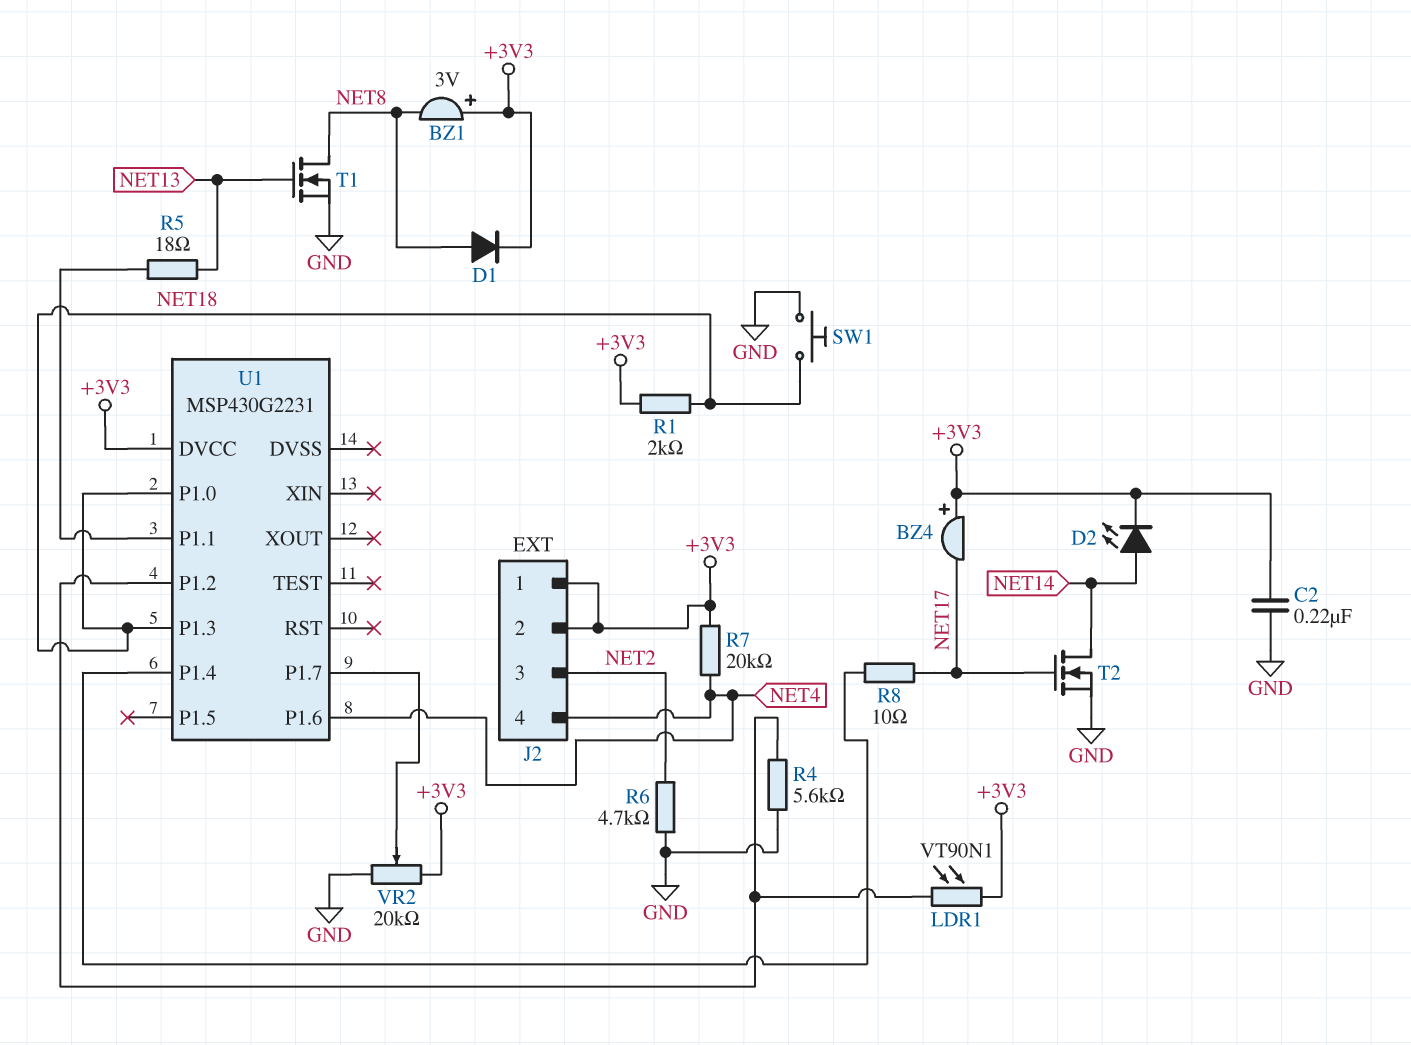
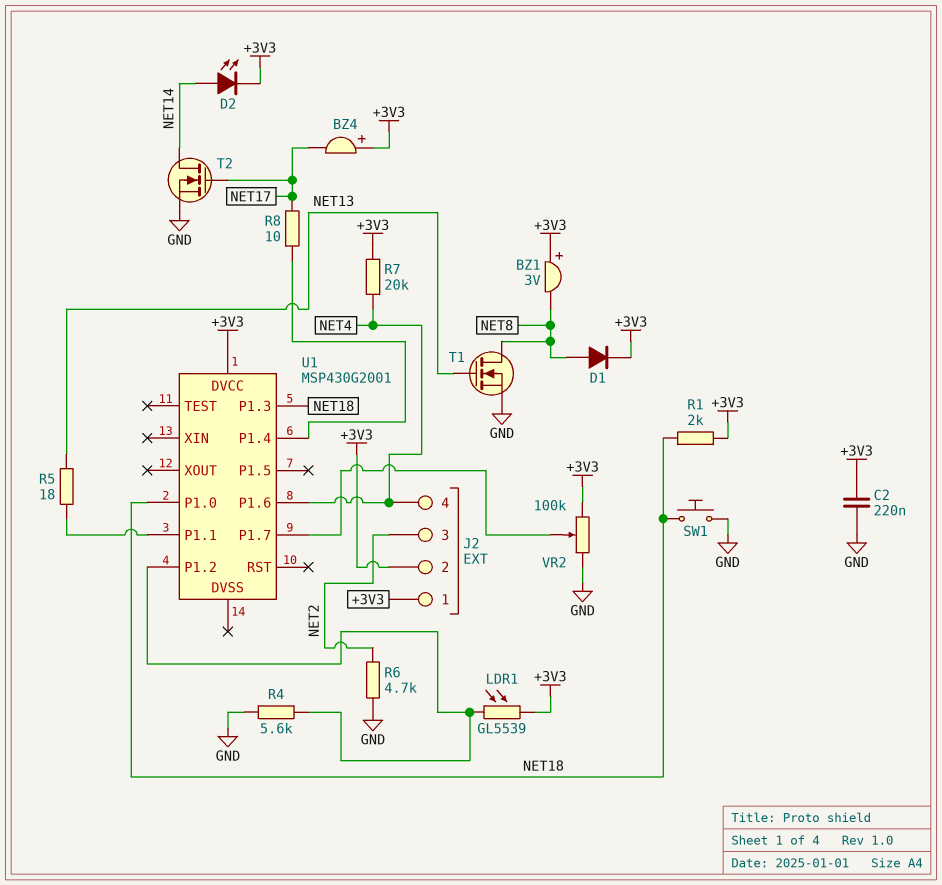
LDR1: VT90N1 (+3V3, U1/P1.2) -> GL5539 (+3V3, U1/P1.2)
U1: MSP430G2231 -> MSP430G2001
VR2: 20k (+3V3, GND, wiper U1/P1.7) -> 100k (+3V3, GND, wiper U1/P1.7)

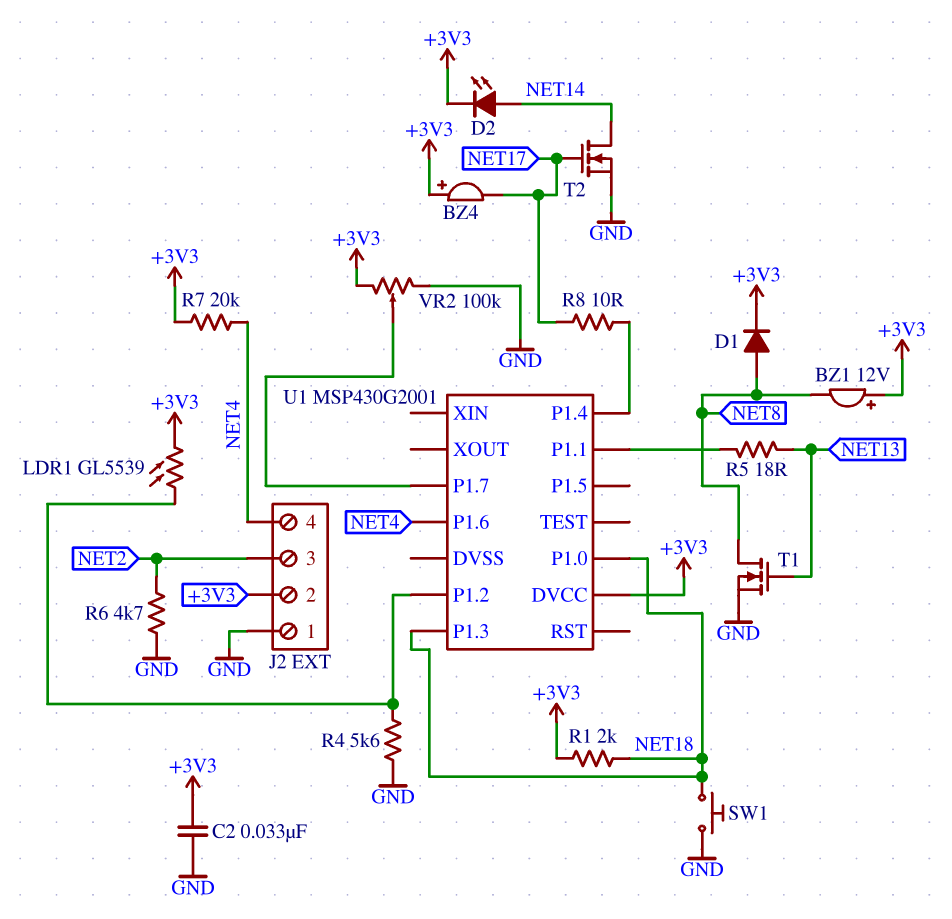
BZ1: buzzer 3V (plus +3V3, minus NET8) -> buzzer 12V (plus +3V3, minus NET8)
C2: 220nF (+3V3, GND) -> 33nF (+3V3, GND)
J2 pin 1: +3V3 -> GND

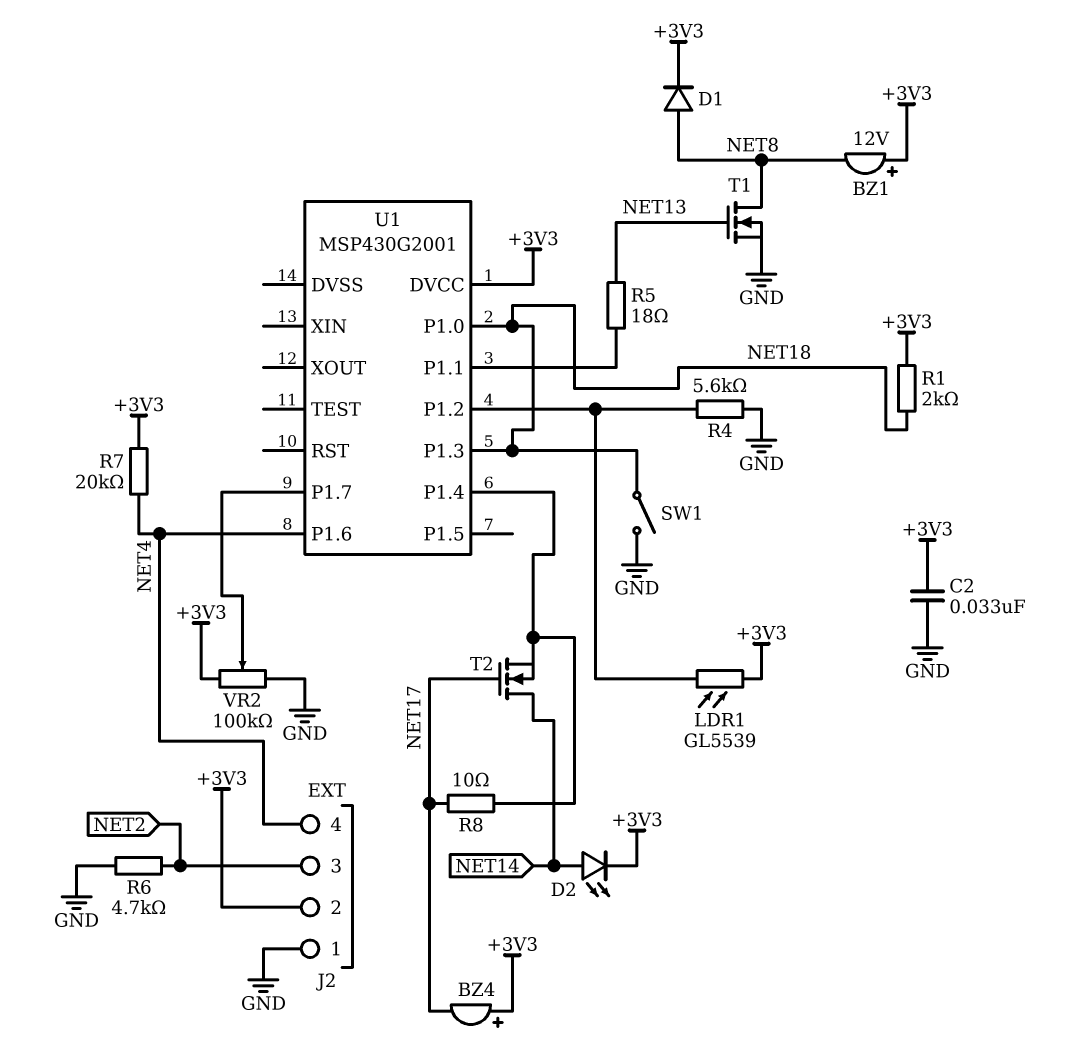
SW1: button (GND, NET18) -> switch (GND, NET18)
T2: NMOS (G NET17, D NET14, S GND) -> NMOS (G NET17, D NET14, S U1/P1.4)

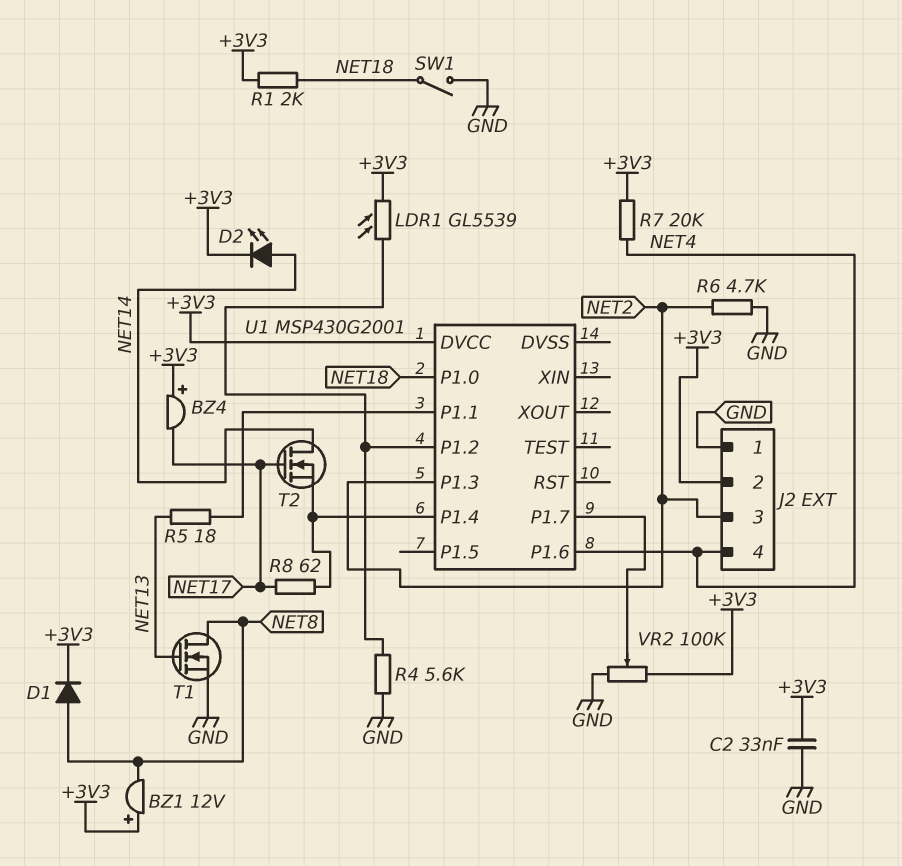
R8: 10 (NET17, U1/P1.4) -> 62 (NET17, U1/P1.4)
U1 pin P1.3: NET18 -> NET2

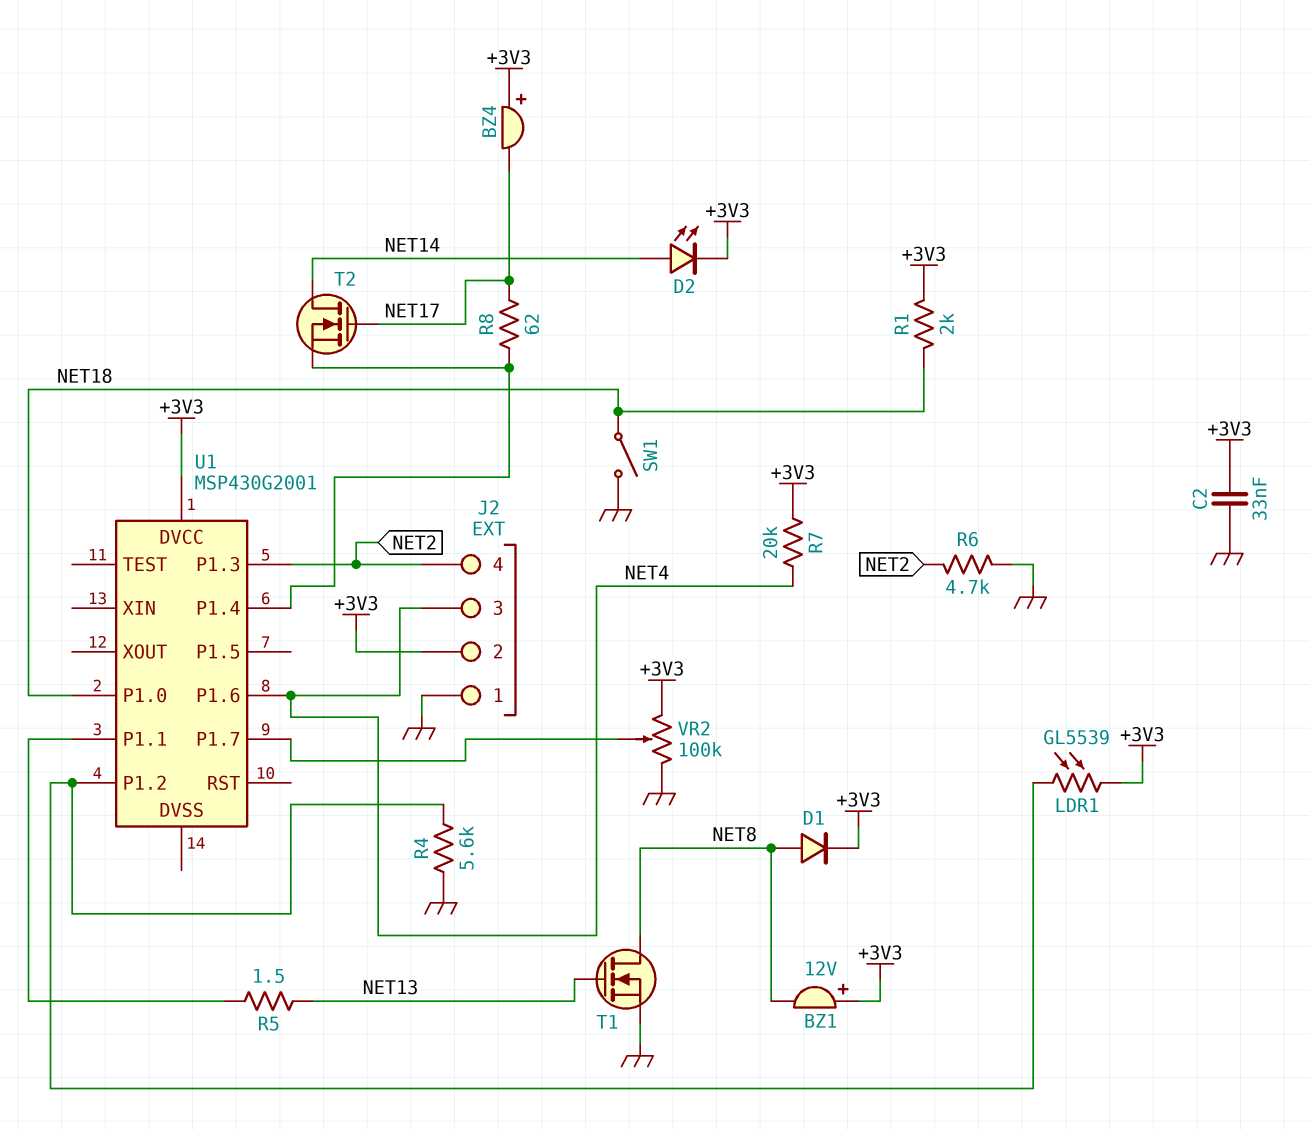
J2 pin 3: NET2 -> NET4
J2 pin 4: NET4 -> NET2
R5: 18 (NET13, U1/P1.1) -> 1.5 (NET13, U1/P1.1)

